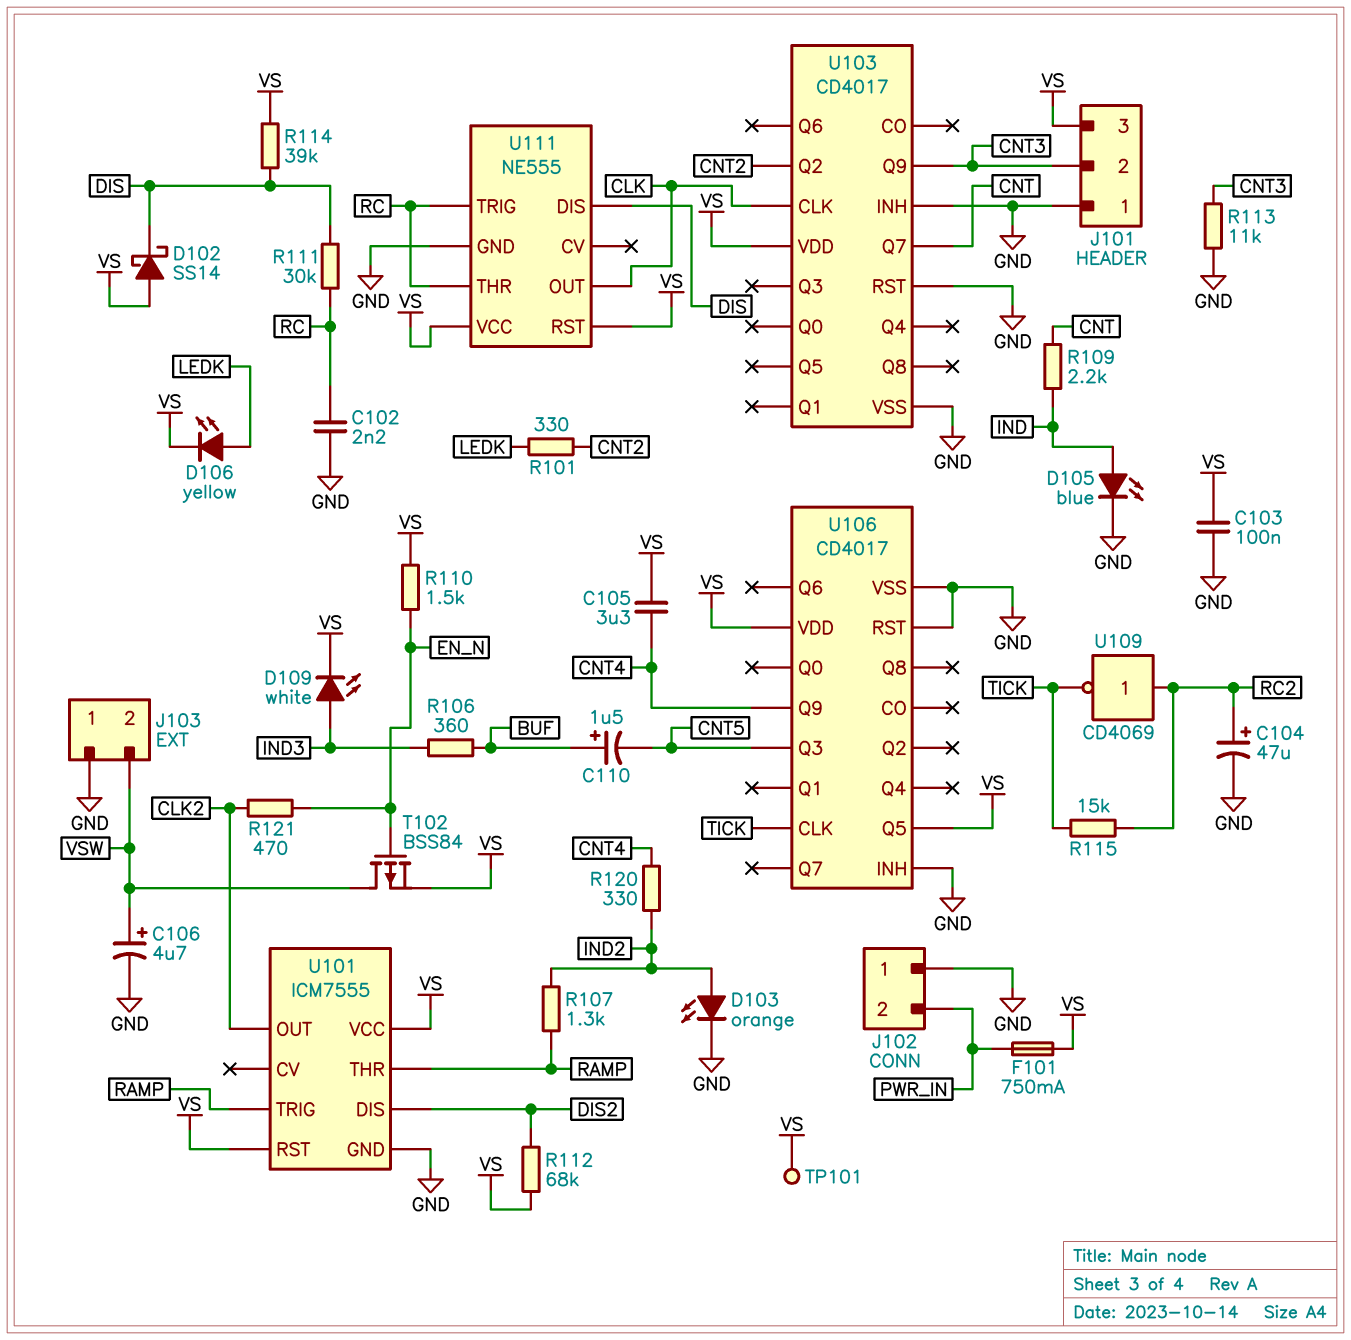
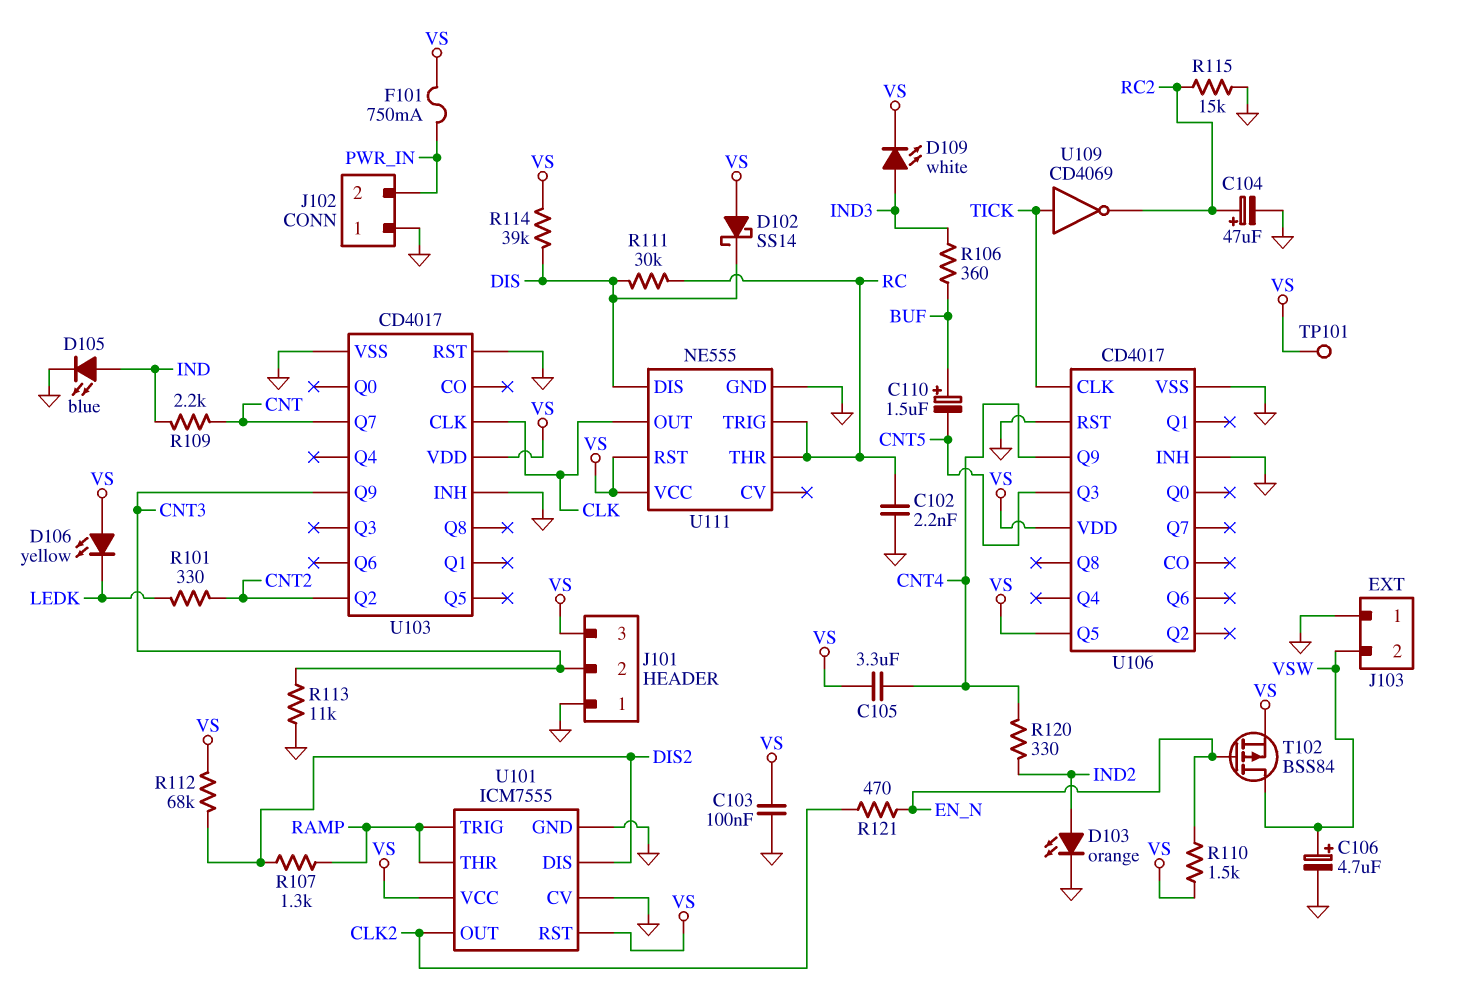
D106: LED yellow (A LEDK, K VS) -> LED yellow (A VS, K LEDK)
R107: 1.3k (IND2, RAMP) -> 1.3k (DIS2, RAMP)
R115: 15k (RC2, TICK) -> 15k (GND, RC2)
U101 pin CV: none -> GND
U109: NOT CD4069 (in RC2, out TICK) -> NOT CD4069 (in TICK, out RC2)

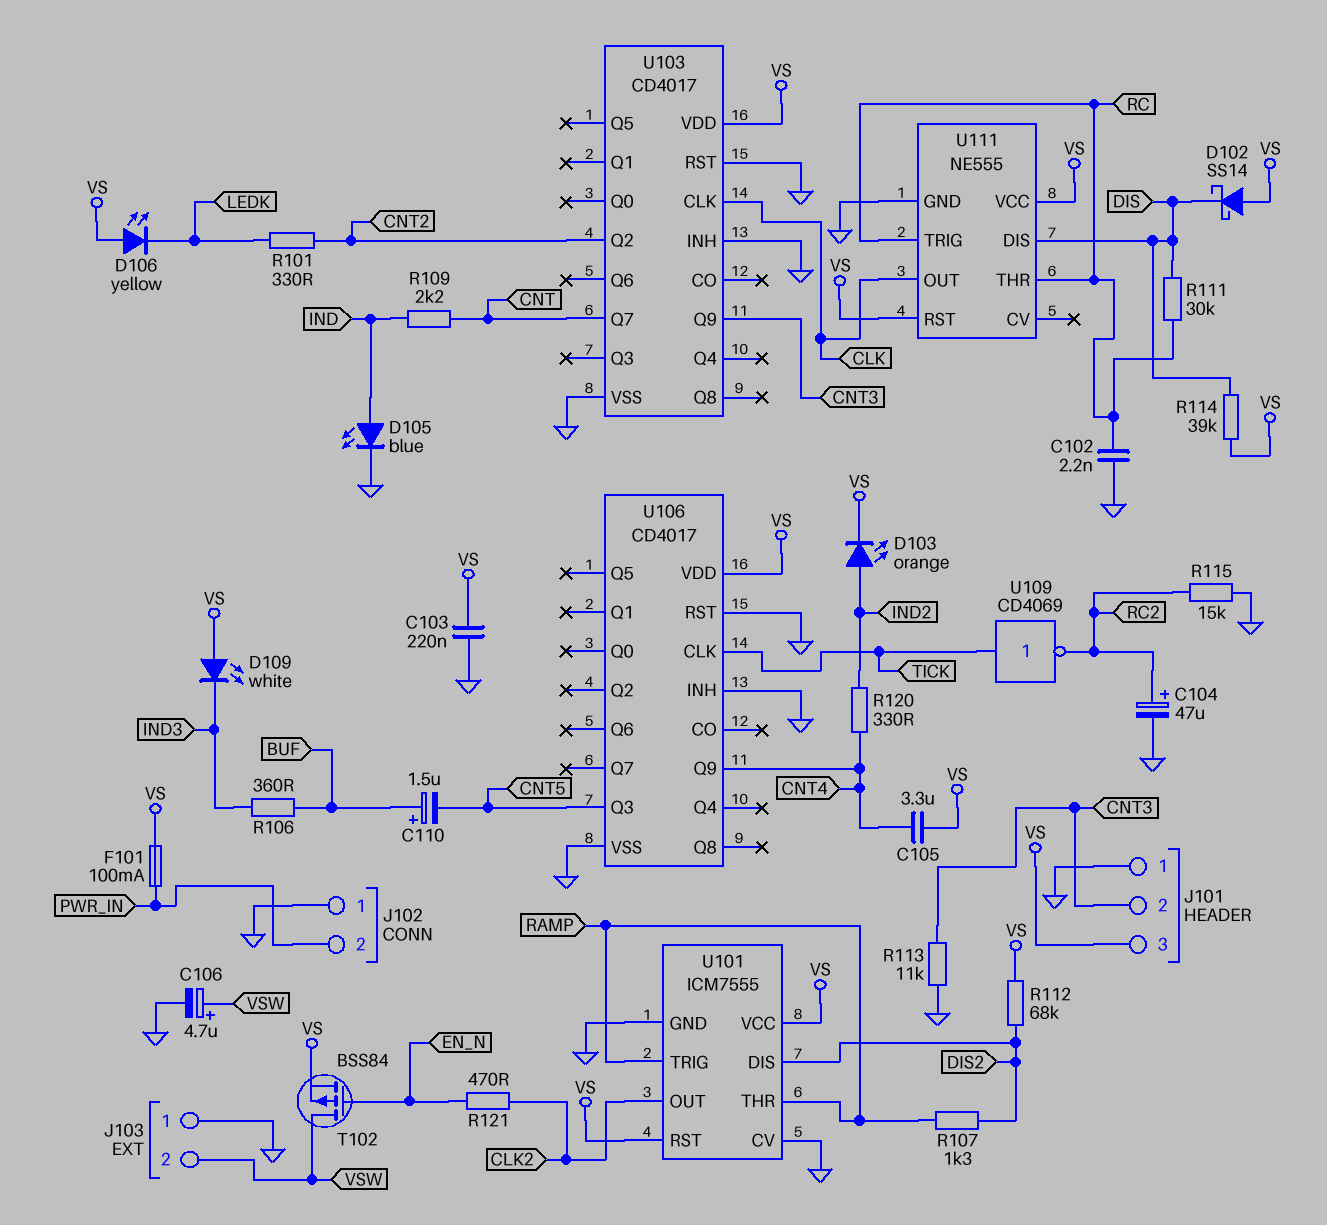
C103: 100nF (GND, VS) -> 220nF (GND, VS)
D103: LED orange (A IND2, K GND) -> LED orange (A IND2, K VS)
D109: LED white (A IND3, K VS) -> LED white (A VS, K IND3)
F101: 750mA (PWR_IN, VS) -> 100mA (PWR_IN, VS)
R110: 1.5k (EN_N, VS) -> none
TP101: test point (VS) -> none
U106 pin Q5: VS -> none

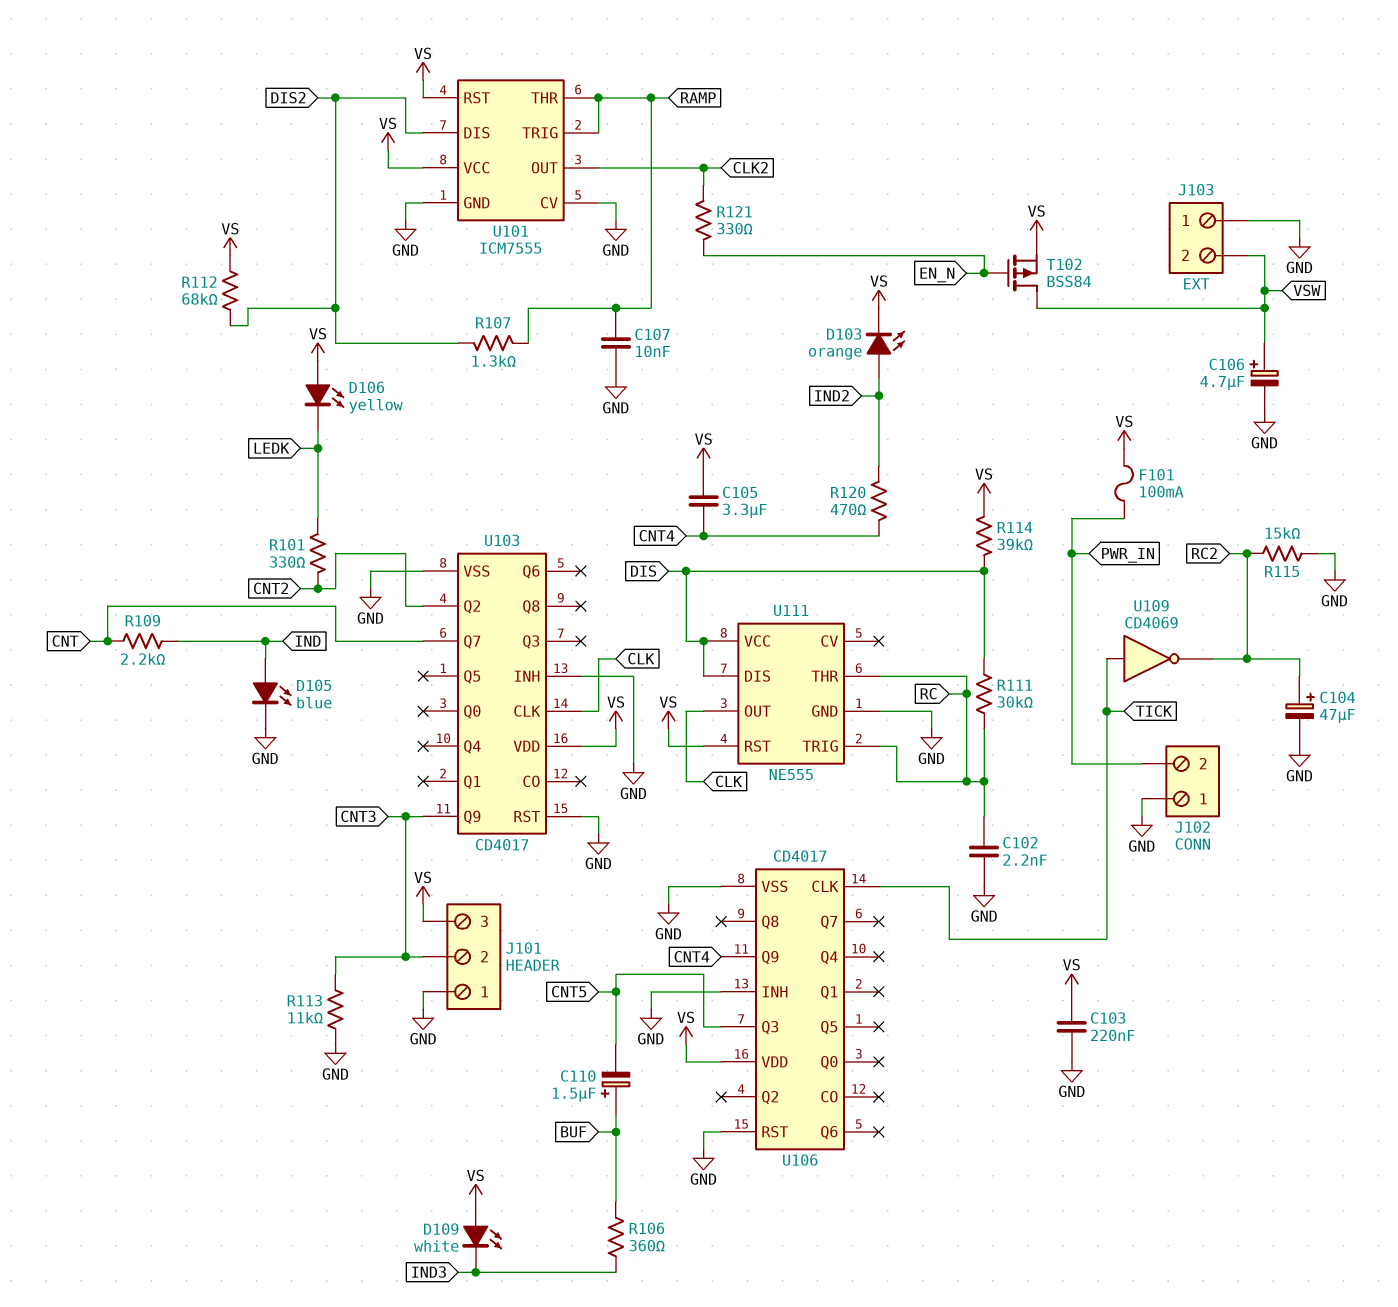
C107: none -> 10nF (GND, RAMP)
D102: schottky SS14 (A VS, K DIS) -> none
R120: 330 (CNT4, IND2) -> 470 (CNT4, IND2)
R121: 470 (CLK2, EN_N) -> 330 (CLK2, EN_N)
U111 pin VCC: VS -> DIS

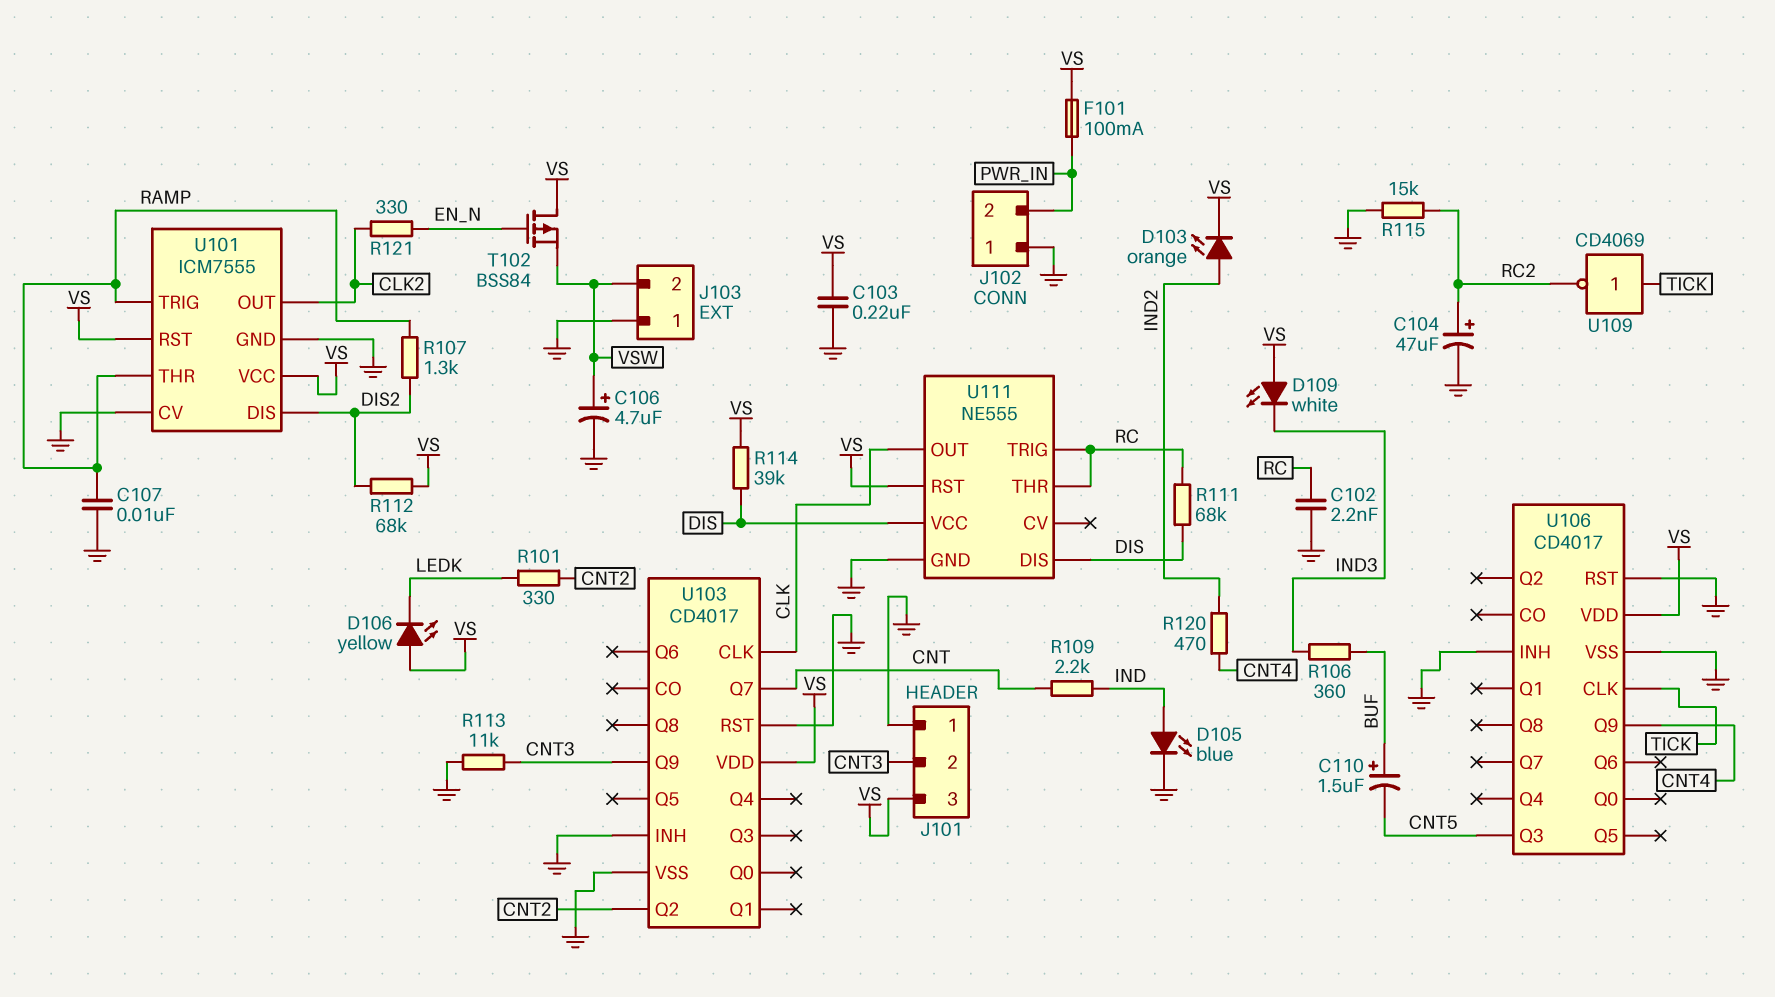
C105: 3.3uF (CNT4, VS) -> none
R111: 30k (DIS, RC) -> 68k (DIS, RC)
T102: PMOS BSS84 (G EN_N, D VSW, S VS) -> PMOS BSS84 (G EN_N, D VS, S VSW)

